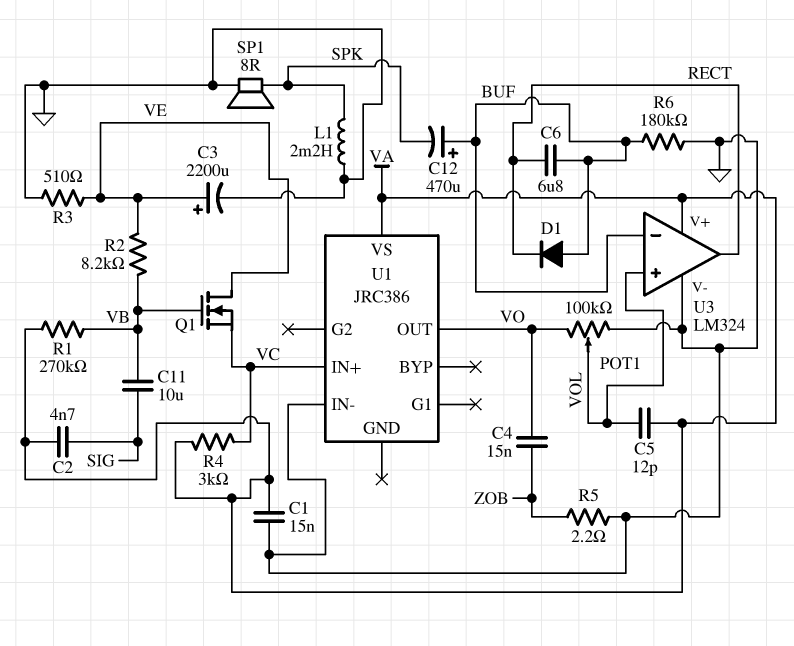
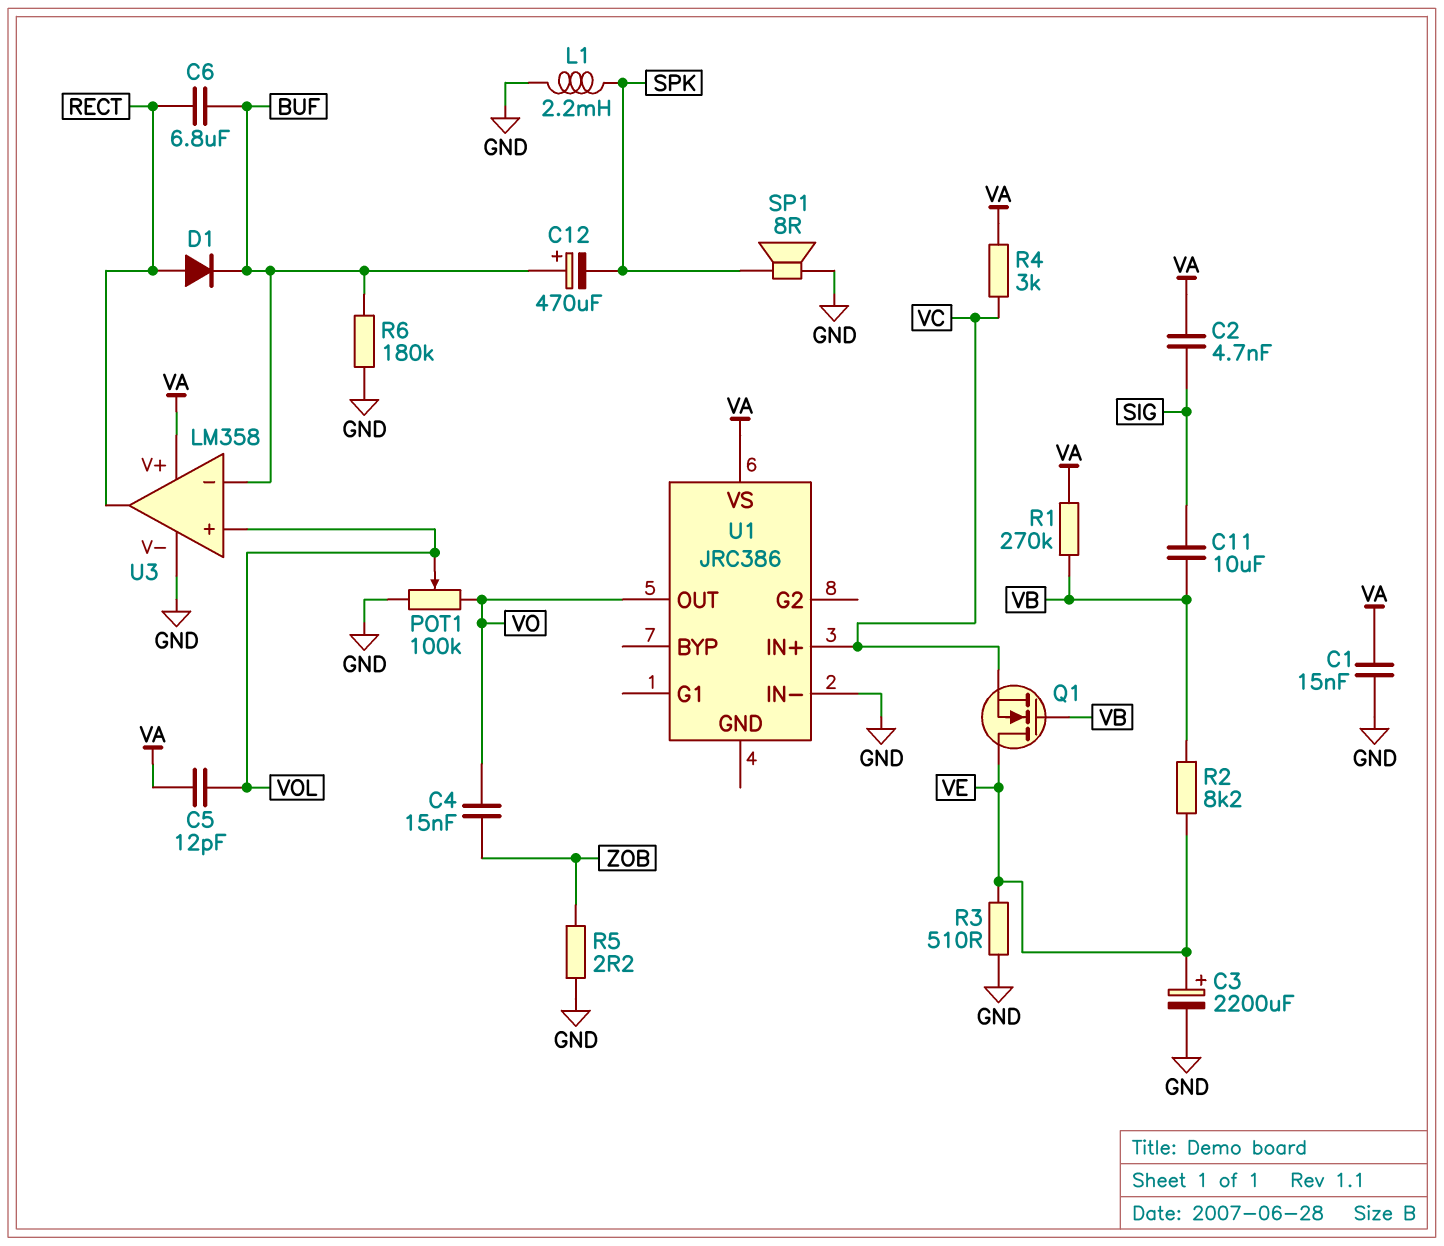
D1: diode (A BUF, K RECT) -> diode (A RECT, K BUF)
U3: LM324 -> LM358

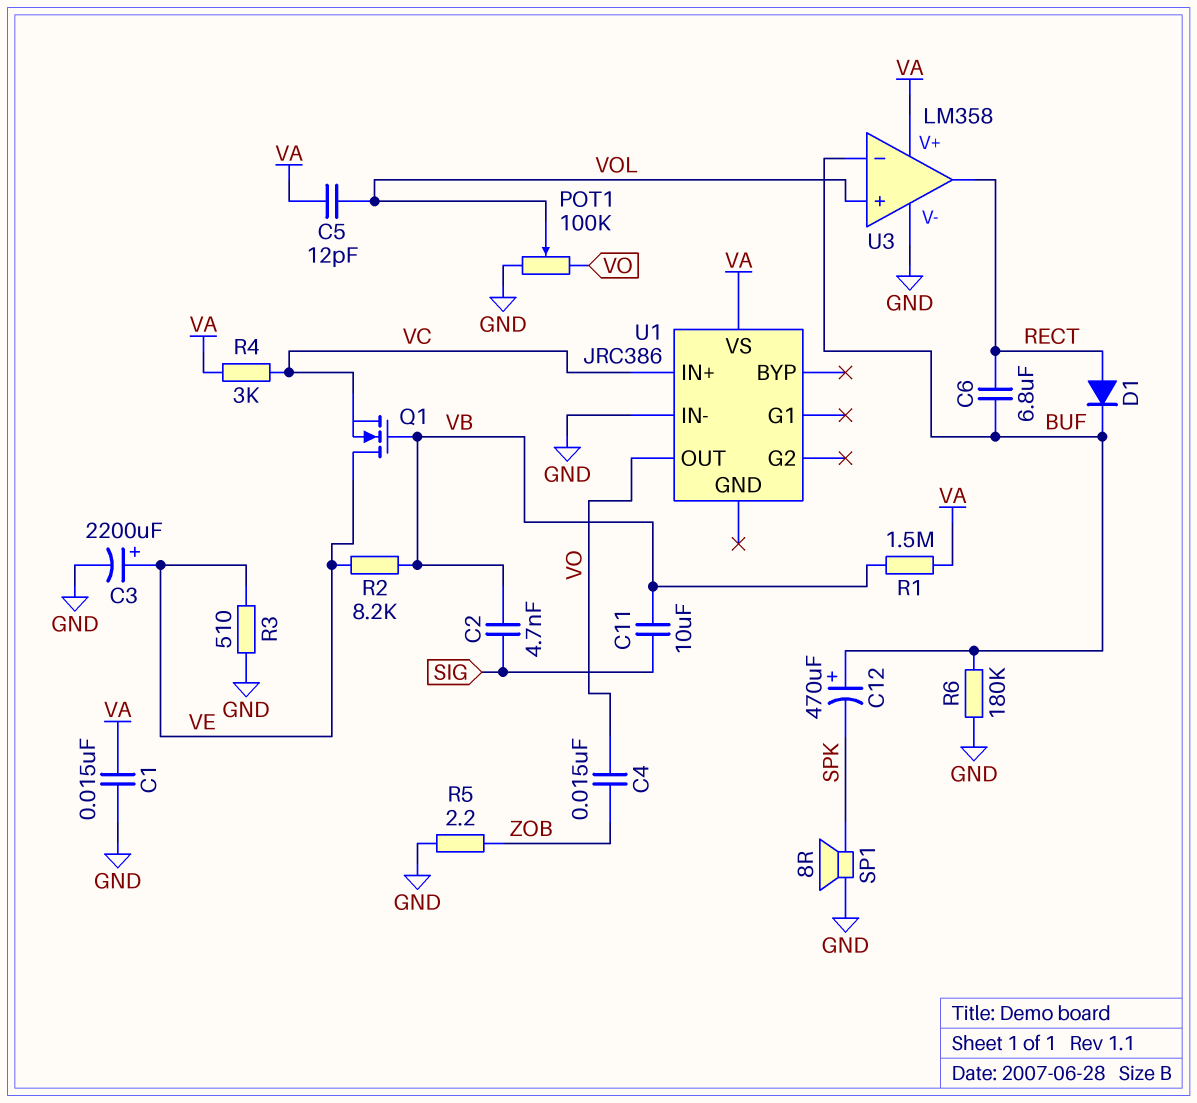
C2: 4.7nF (SIG, VA) -> 4.7nF (SIG, VB)
L1: 2.2mH (GND, SPK) -> none
R1: 270k (VA, VB) -> 1.5M (VA, VB)

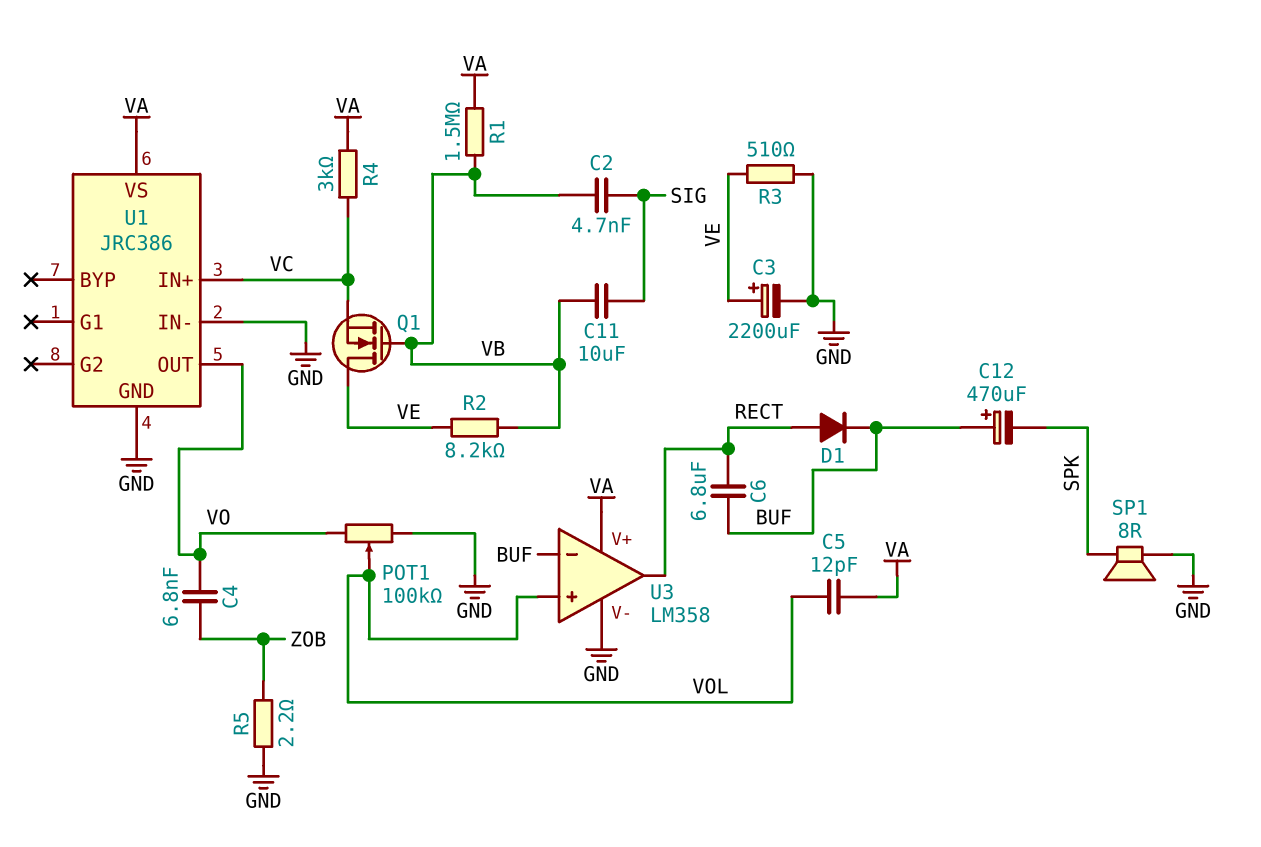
C1: 15nF (GND, VA) -> none
C4: 15nF (VO, ZOB) -> 6.8nF (VO, ZOB)
R6: 180k (BUF, GND) -> none
U1 pin GND: none -> GND

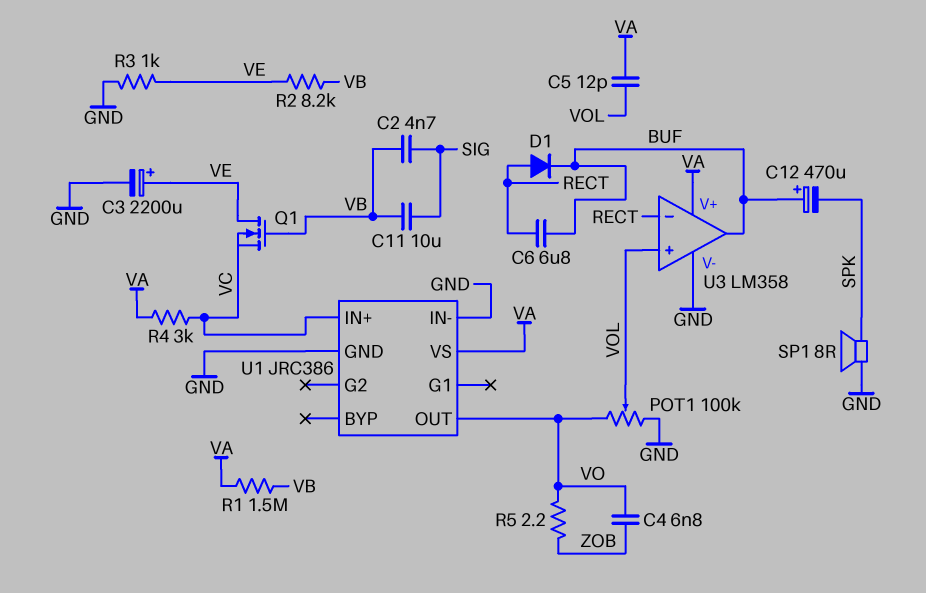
R3: 510 (GND, VE) -> 1k (GND, VE)
R5: 2.2 (GND, ZOB) -> 2.2 (VO, ZOB)
U3 pin in-: BUF -> RECT
U3 pin out: RECT -> BUF

